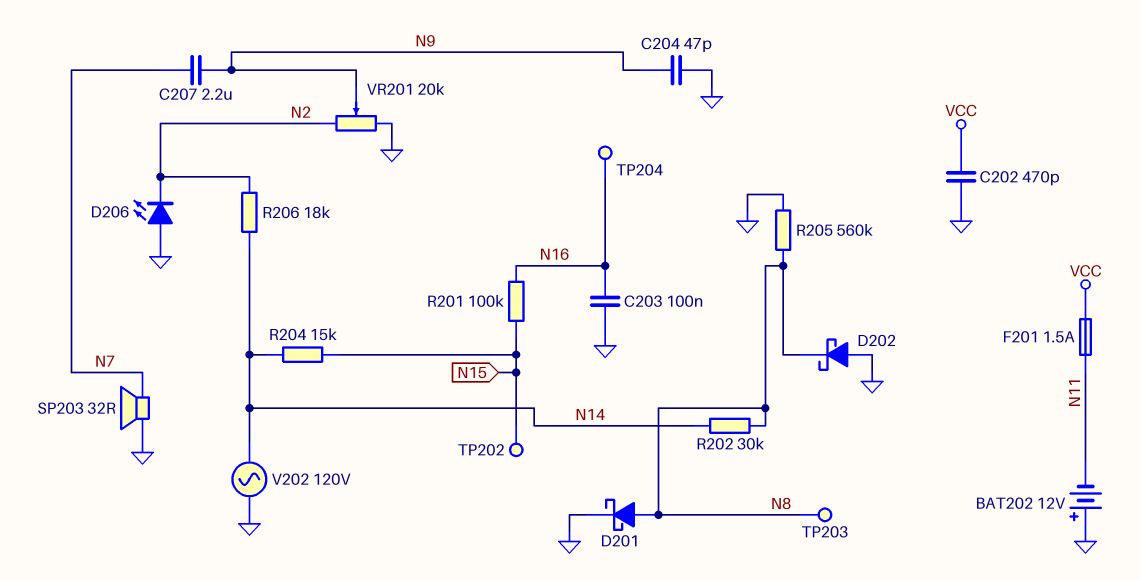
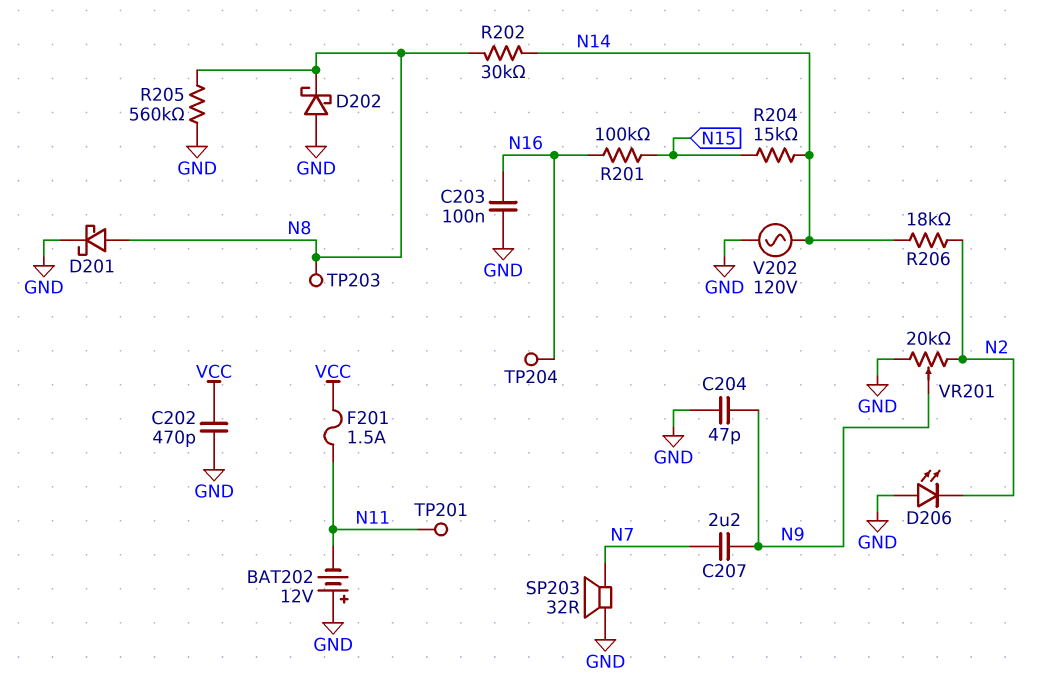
TP201: none -> test point (N11)
TP202: test point (N15) -> none

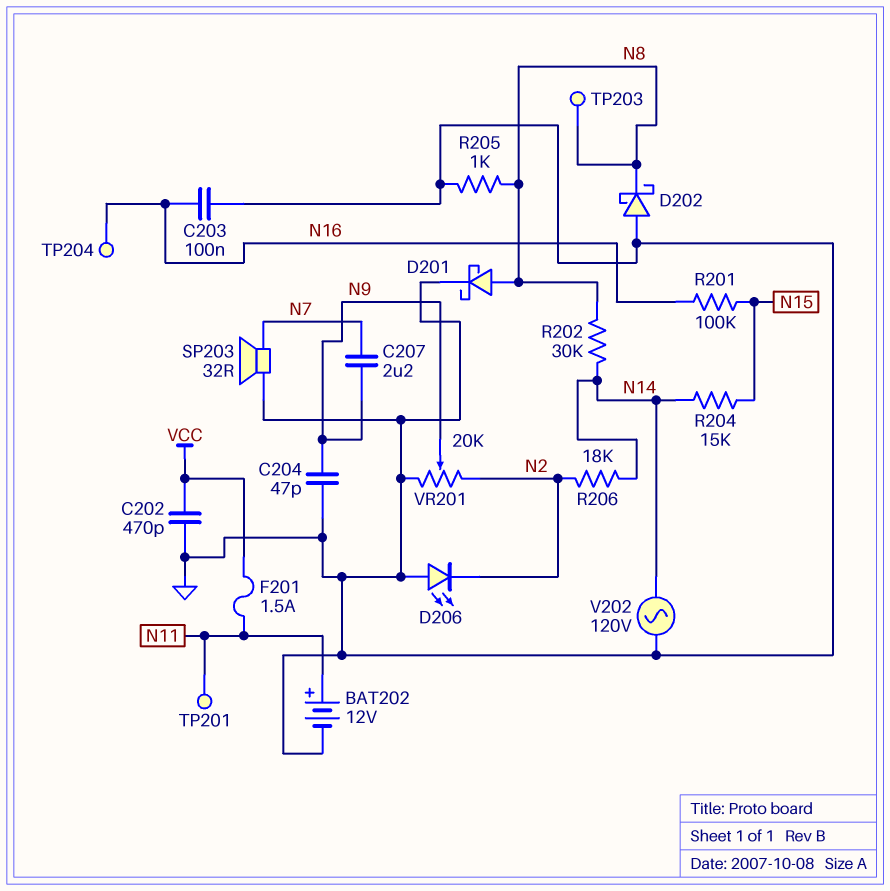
BAT202: 12V (plus GND, minus N11) -> 12V (plus N11, minus GND)
R205: 560k (GND, N8) -> 1k (GND, N8)

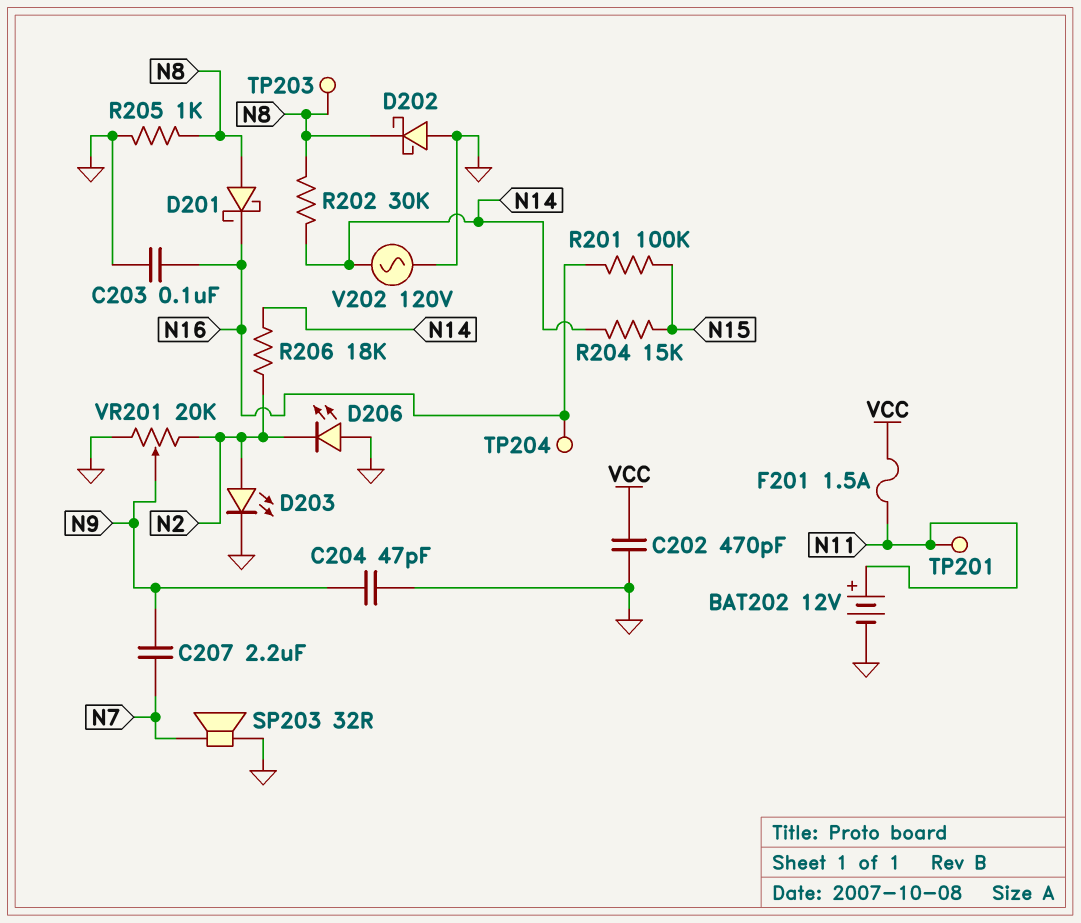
D201: schottky (A N8, K GND) -> schottky (A N8, K N16)
D203: none -> LED (A N2, K GND)

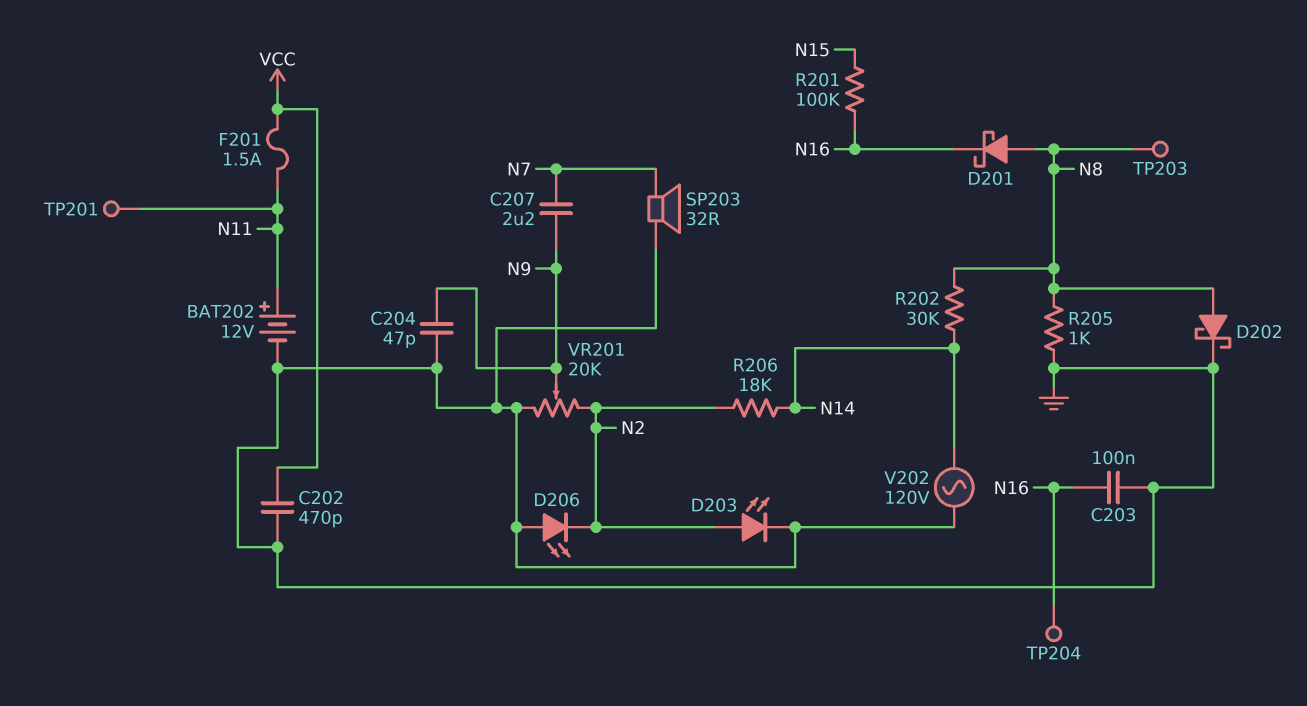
D202: schottky (A GND, K N8) -> schottky (A N8, K GND)
R204: 15k (N14, N15) -> none

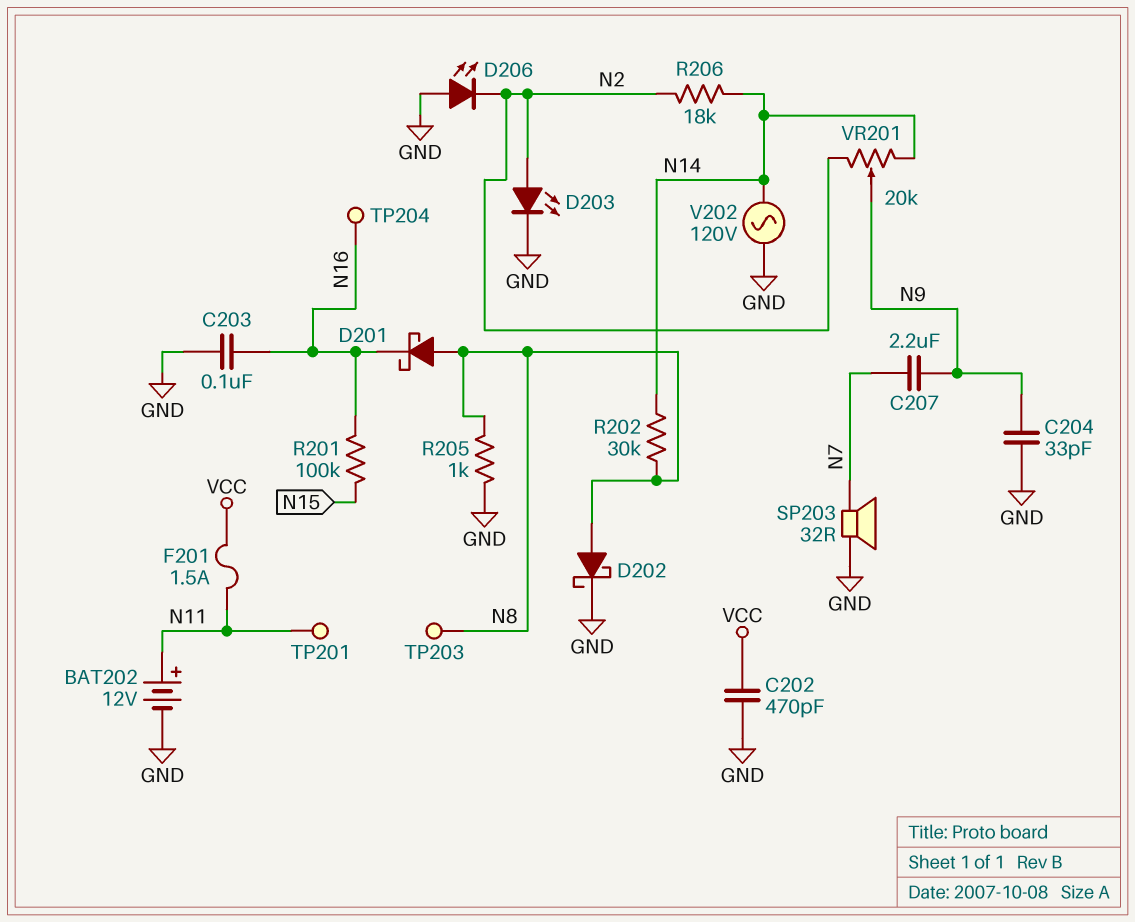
C204: 47pF (GND, N9) -> 33pF (GND, N9)
VR201: 20k (GND, N2, wiper N9) -> 20k (N2, N14, wiper N9)

